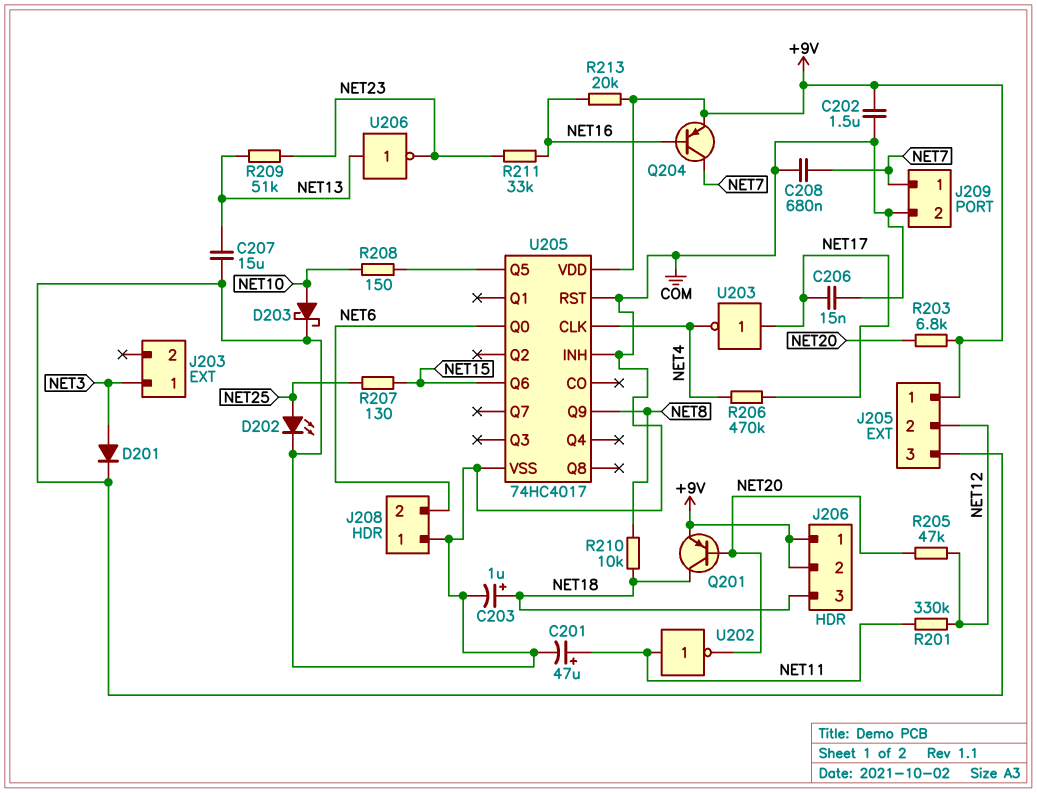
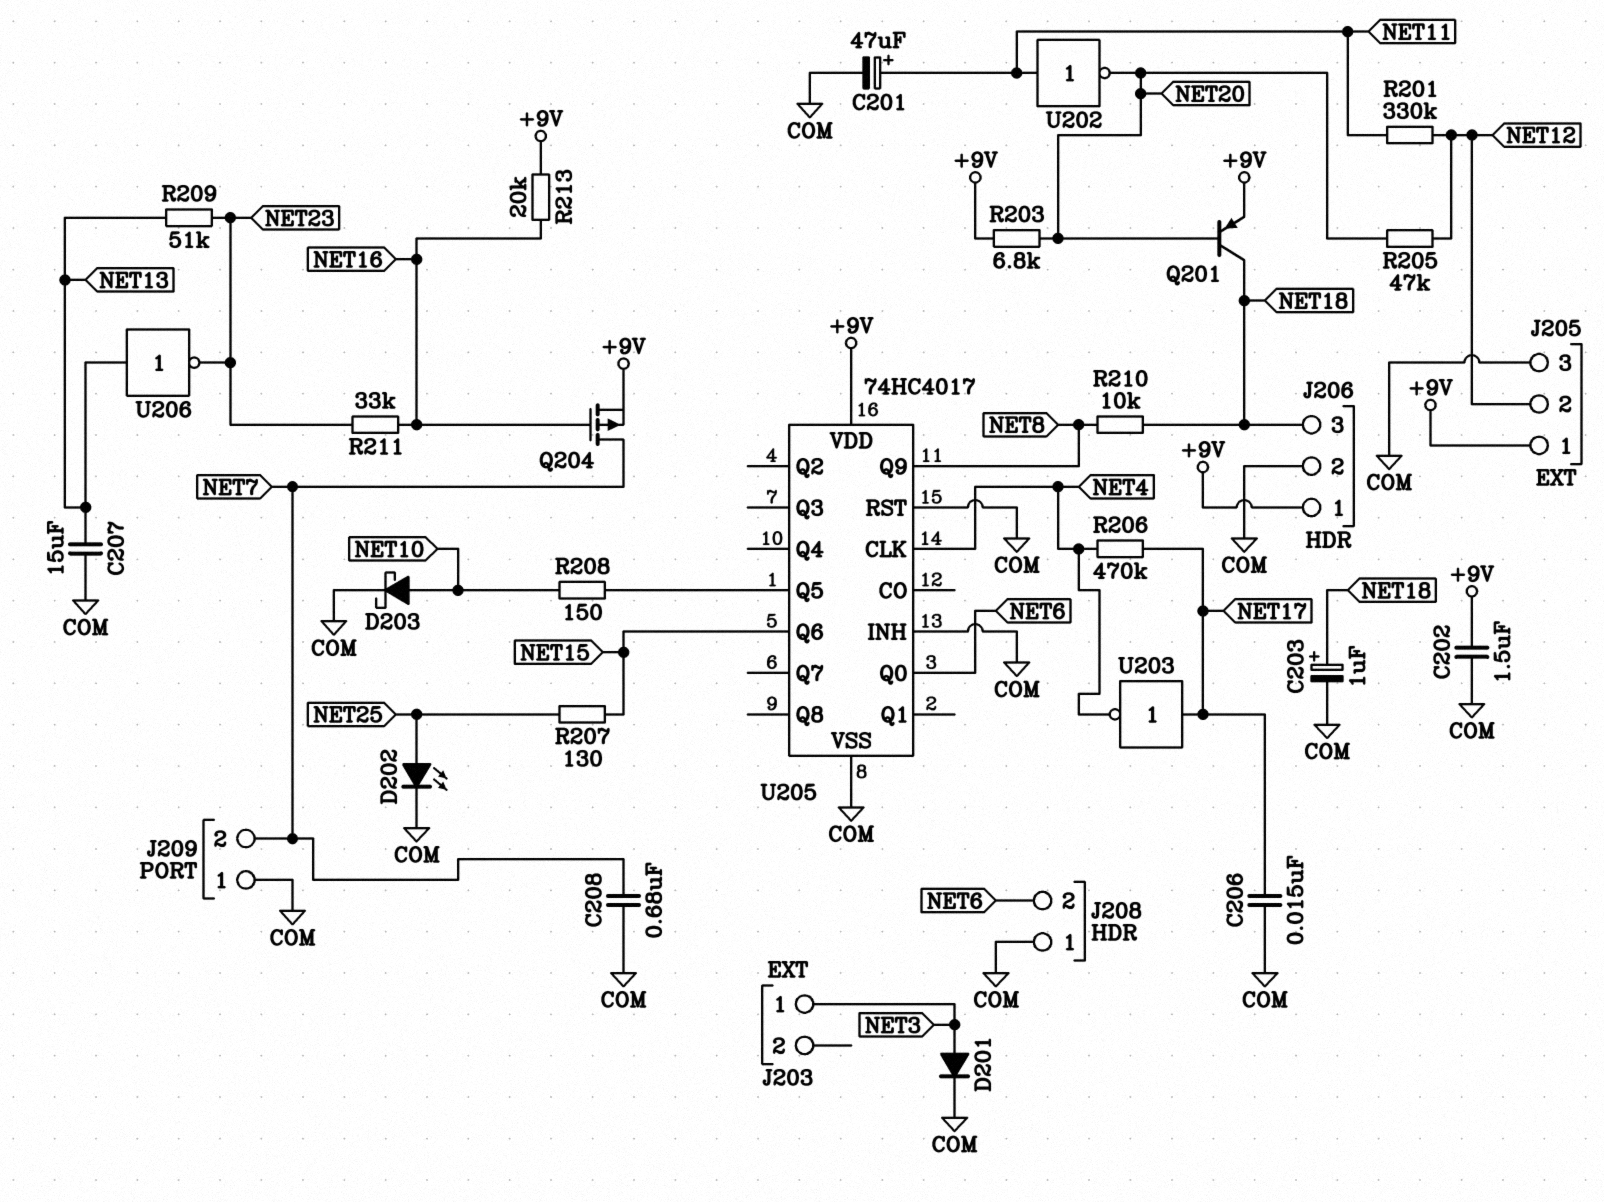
J206 pin 2: +9V -> COM
J209 pin 1: NET7 -> COM
J209 pin 2: COM -> NET7
Q204: PNP (B NET16, C NET7, E +9V) -> PMOS (G NET16, D NET7, S +9V)

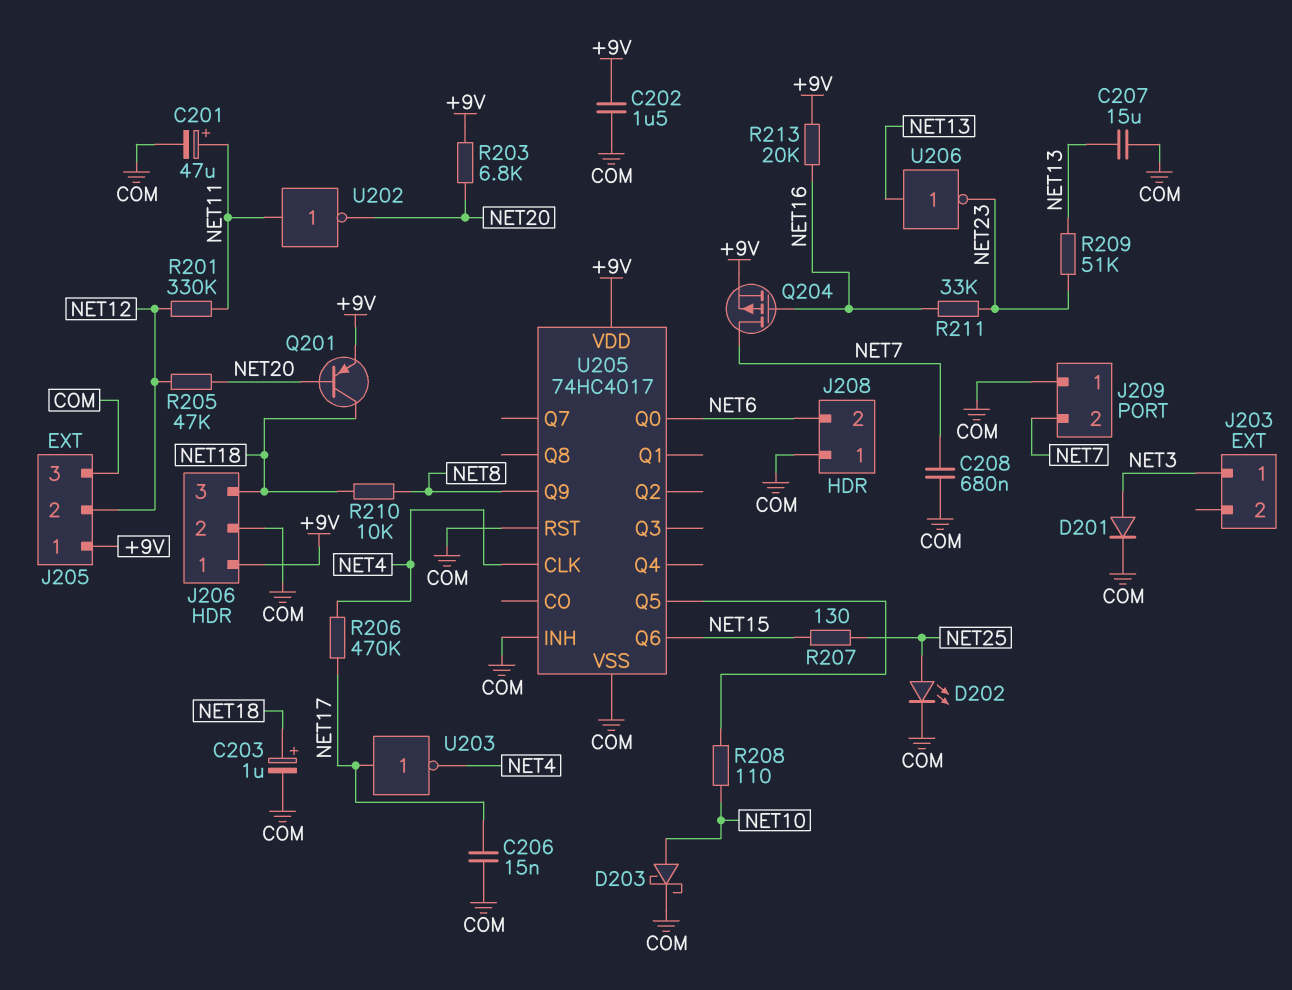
R208: 150 (NET10, U205/Q5) -> 110 (NET10, U205/Q5)

